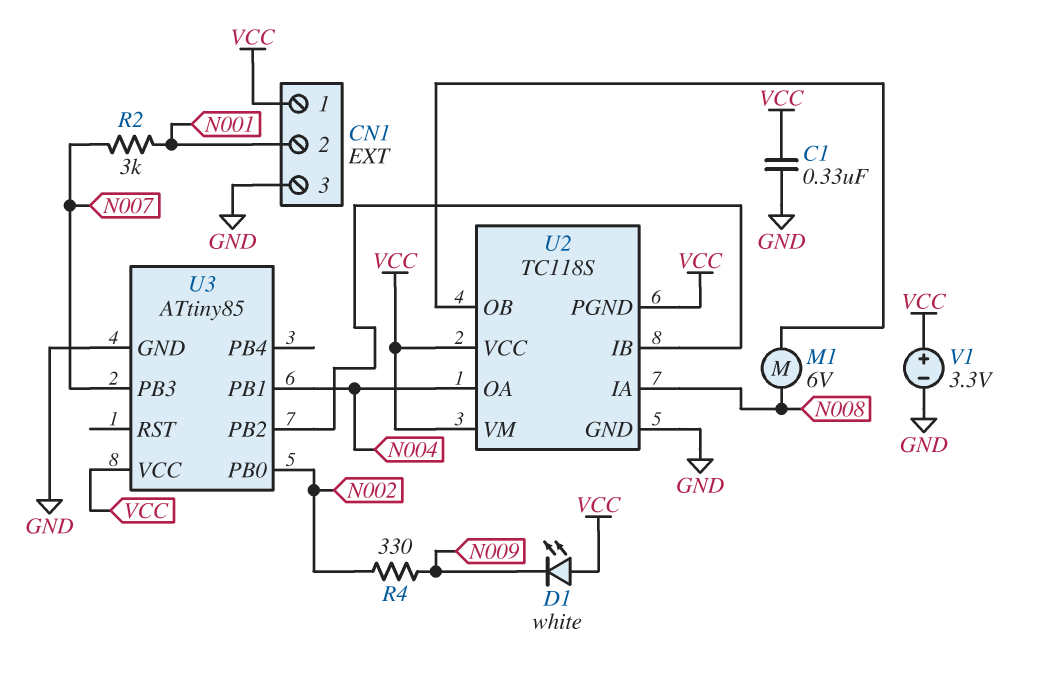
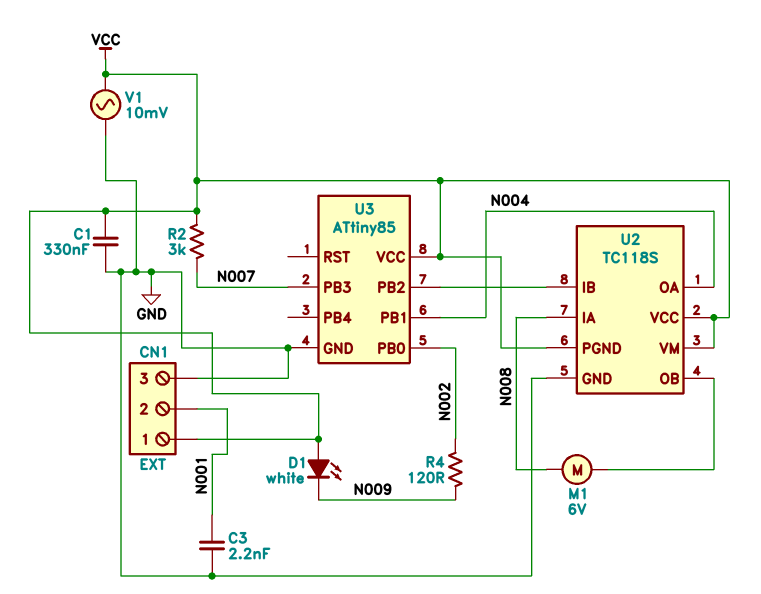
C3: none -> 2.2nF (GND, N001)
R2: 3k (N001, N007) -> 3k (N007, VCC)
R4: 330 (N002, N009) -> 120 (N002, N009)
V1: 3.3V (plus VCC, minus GND) -> AC 10mV (GND, VCC)

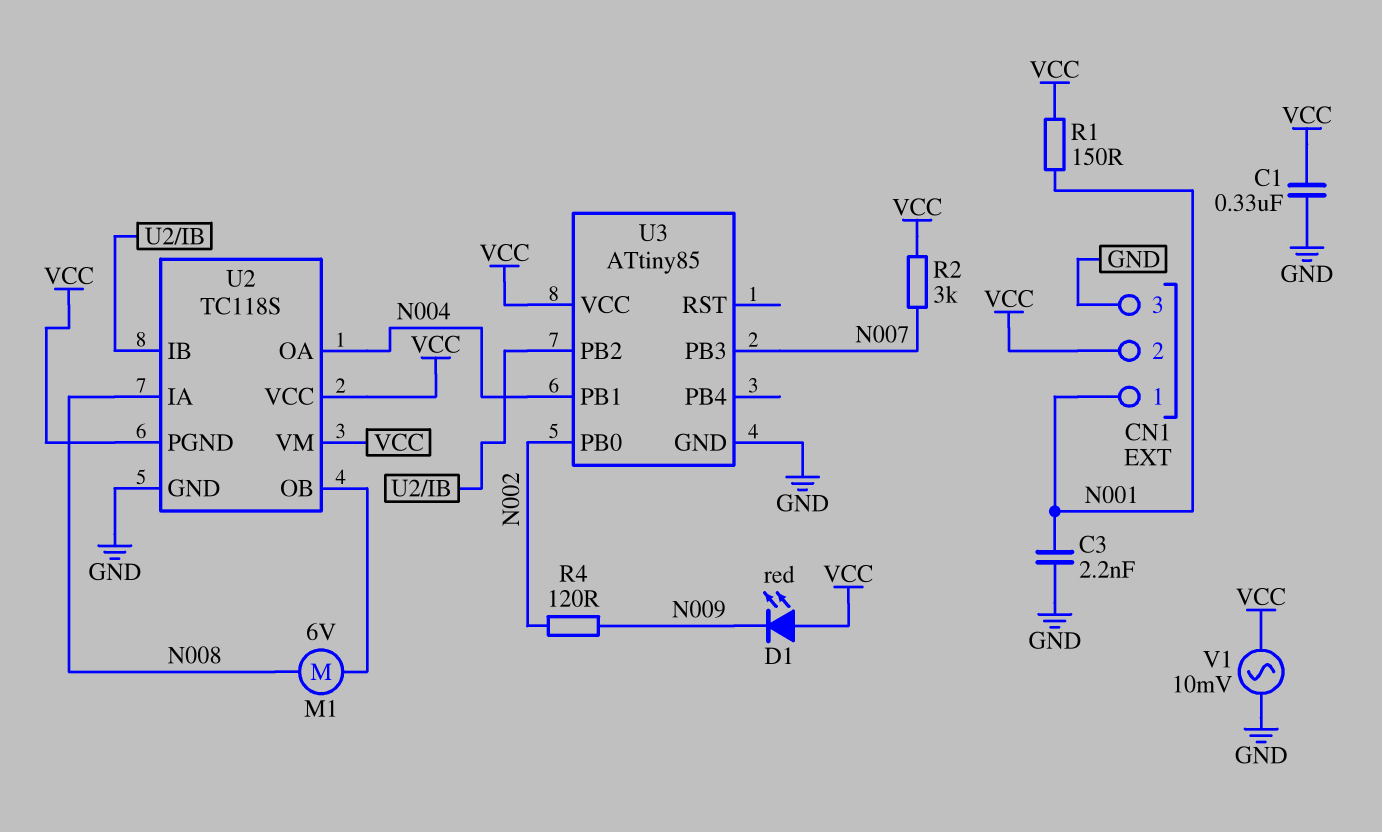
CN1 pin 1: VCC -> N001
CN1 pin 2: N001 -> VCC
D1: LED white (A VCC, K N009) -> LED red (A VCC, K N009)
R1: none -> 150 (N001, VCC)

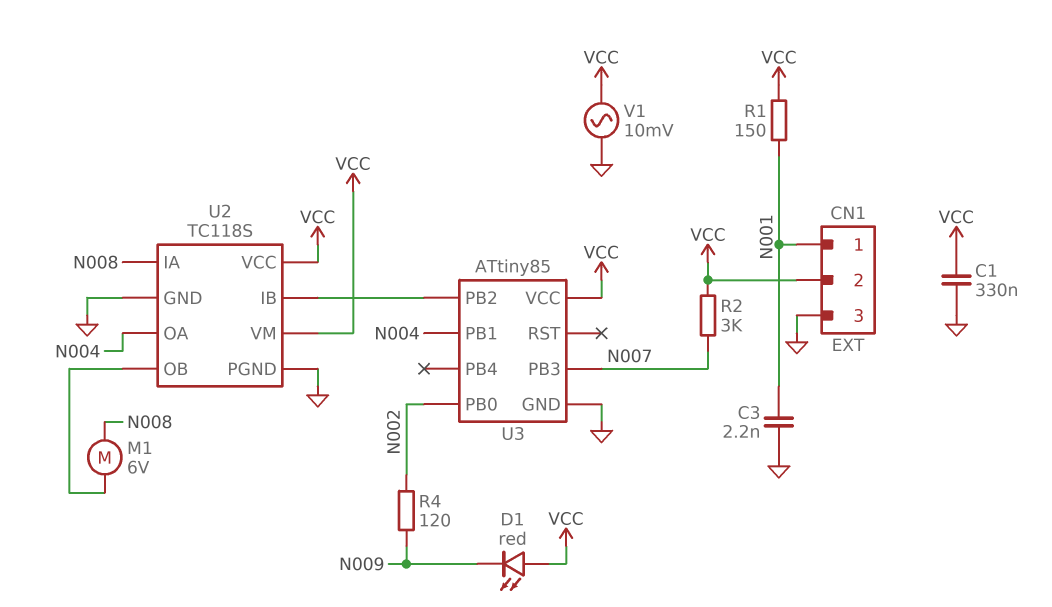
U2 pin PGND: VCC -> GND

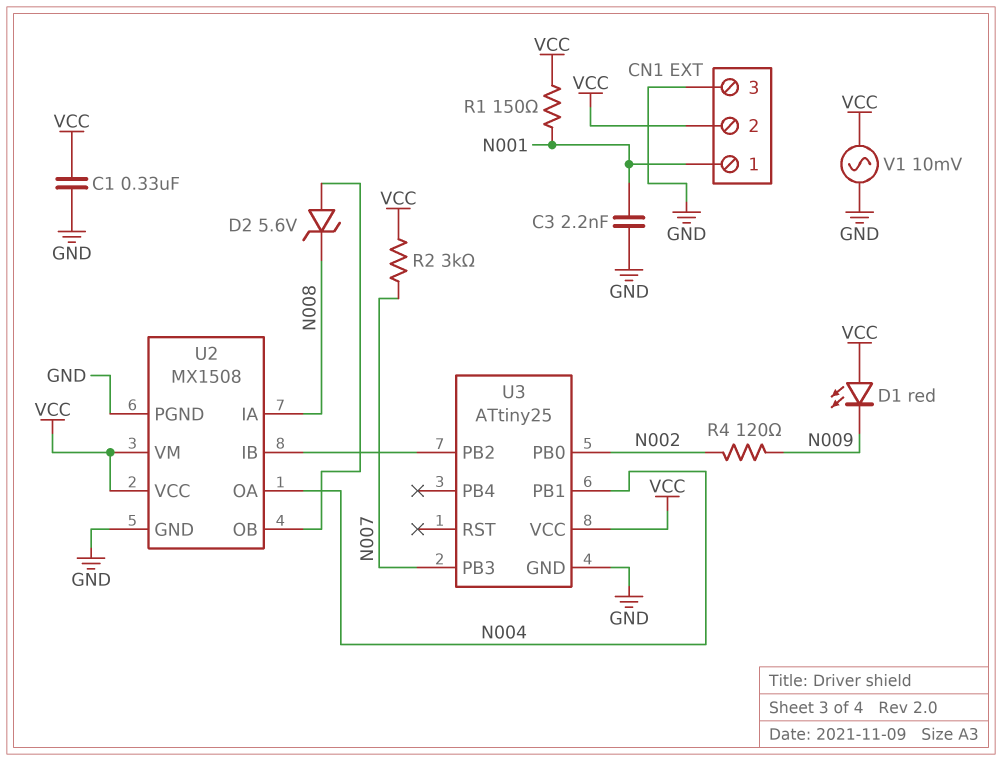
D2: none -> zener 5.6V (A U2/OB, K N008)
M1: motor 6V (N008, U2/OB) -> none
U2: TC118S -> MX1508
U3: ATtiny85 -> ATtiny25

